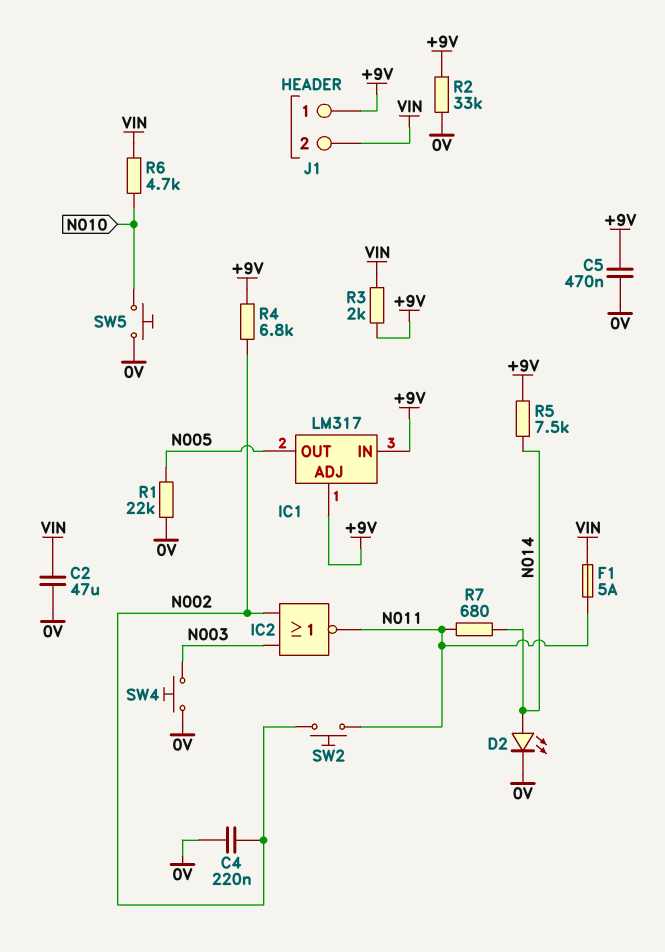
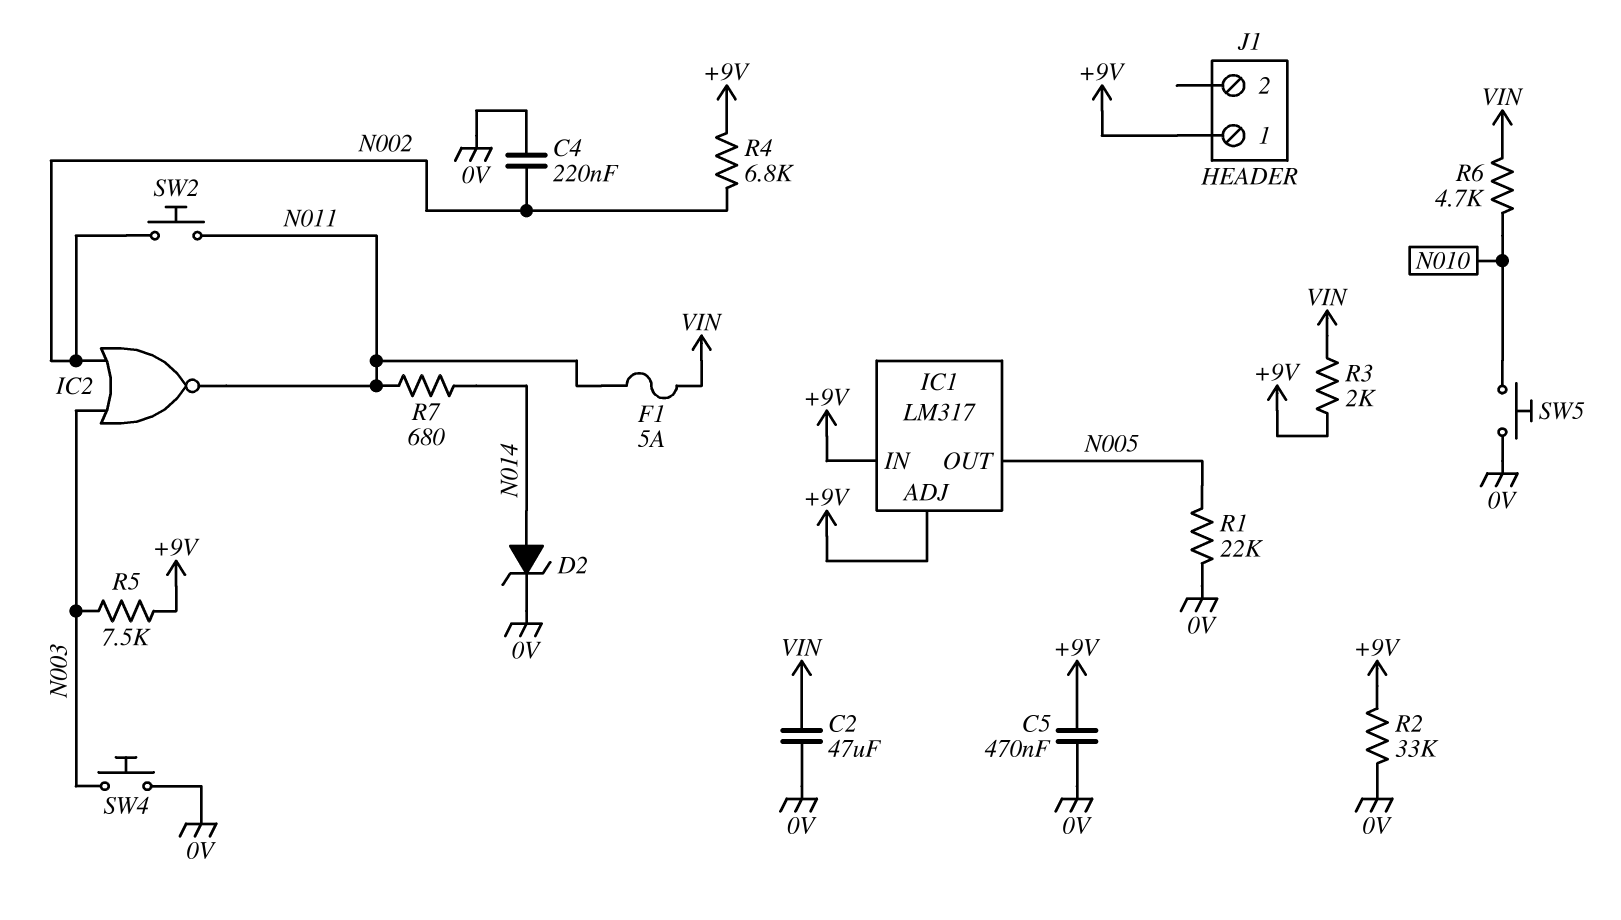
D2: LED (A N014, K 0V) -> zener (A N014, K 0V)
J1 pin 2: VIN -> none
R5: 7.5k (+9V, N014) -> 7.5k (+9V, N003)

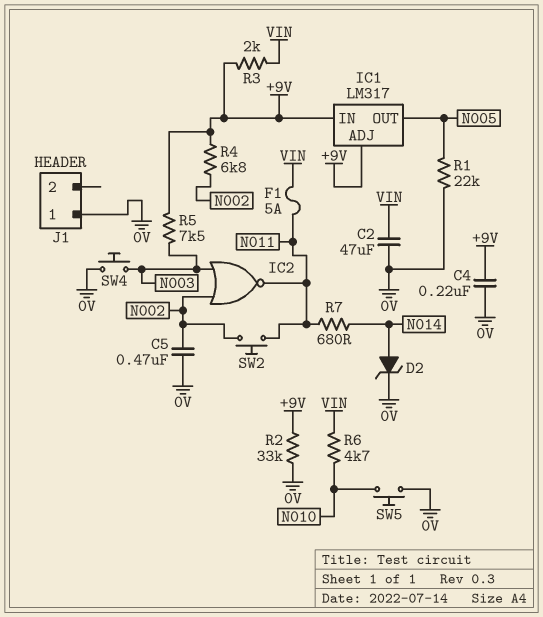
C4: 220nF (0V, N002) -> 220nF (+9V, 0V)
C5: 470nF (+9V, 0V) -> 470nF (0V, N002)
J1 pin 1: +9V -> 0V

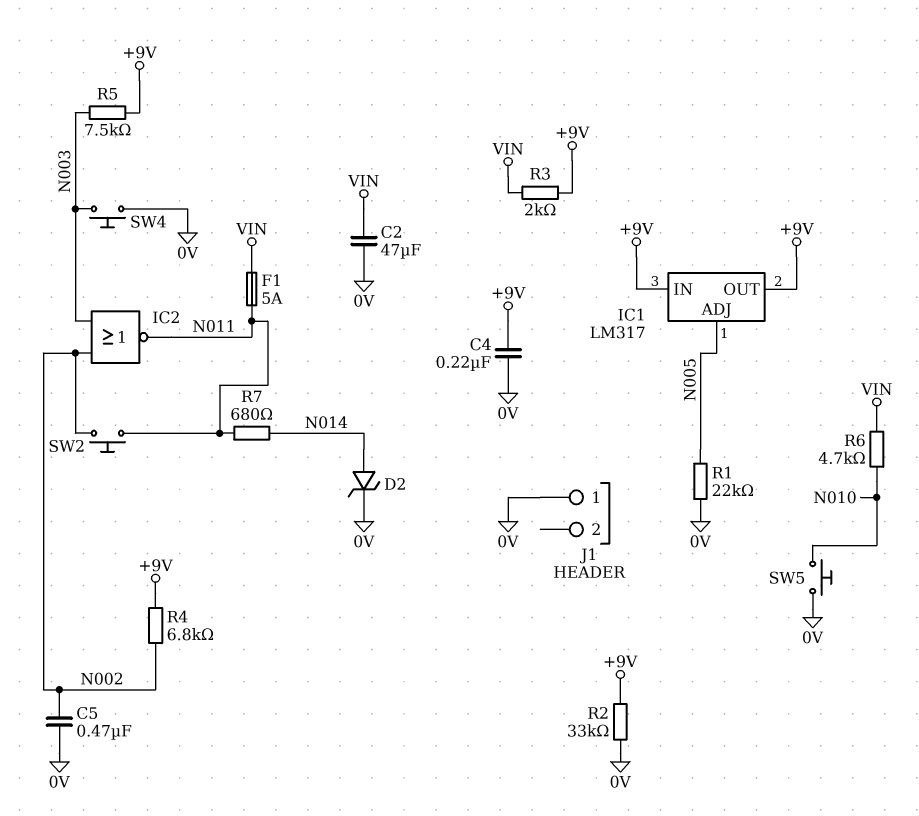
IC1 pin ADJ: +9V -> N005
IC1 pin OUT: N005 -> +9V

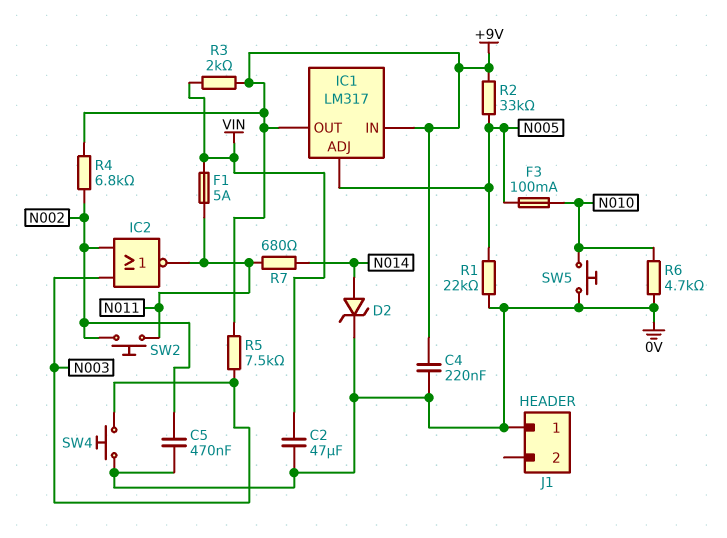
F3: none -> 100mA (N005, N010)
R2: 33k (+9V, 0V) -> 33k (+9V, N005)
R6: 4.7k (N010, VIN) -> 4.7k (0V, N010)

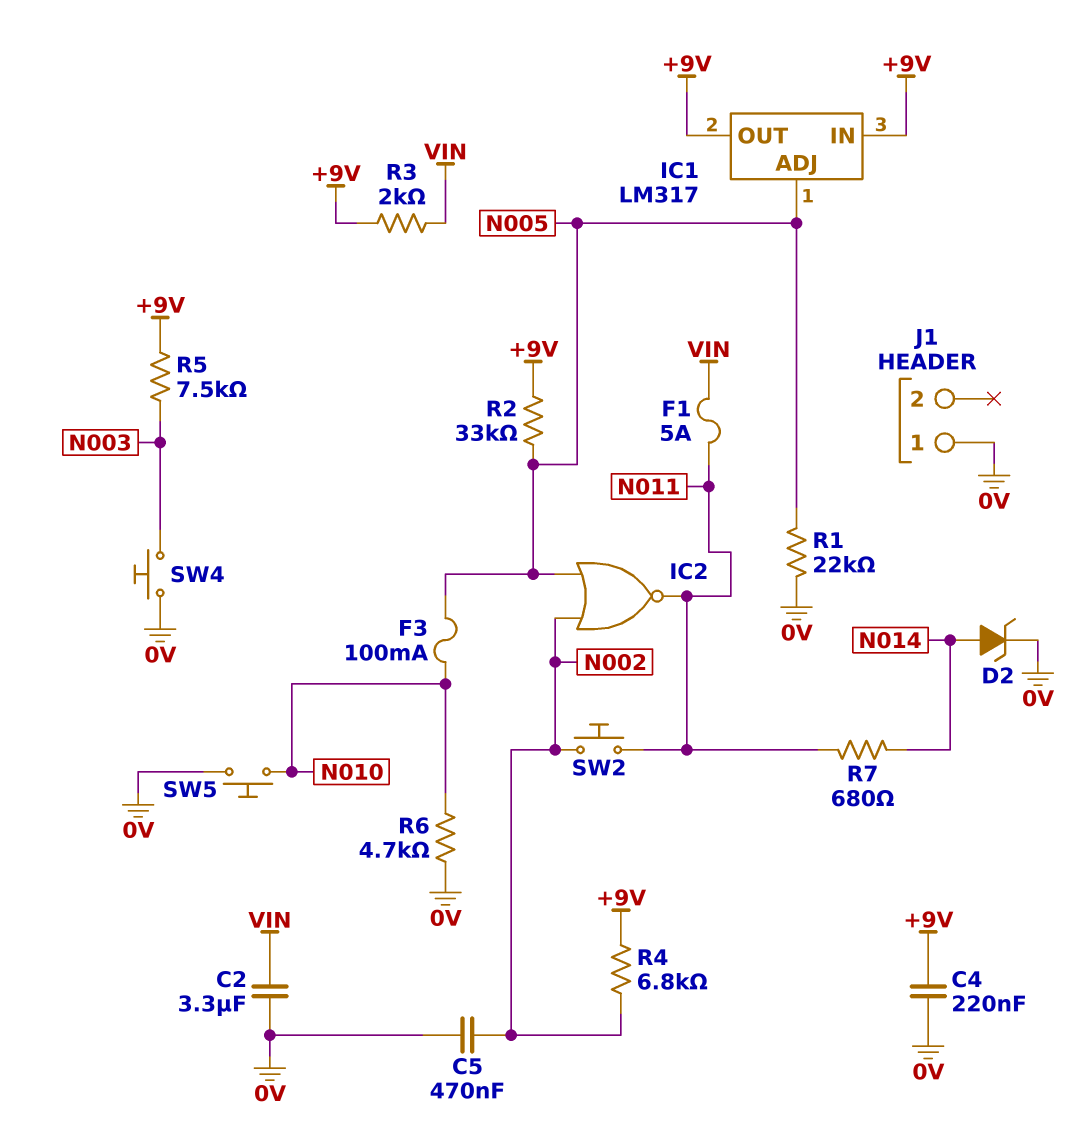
C2: 47uF (0V, VIN) -> 3.3uF (0V, VIN)
IC2: NOR (in N002, in N003, out N011) -> NOR (in N002, in N005, out N011)

